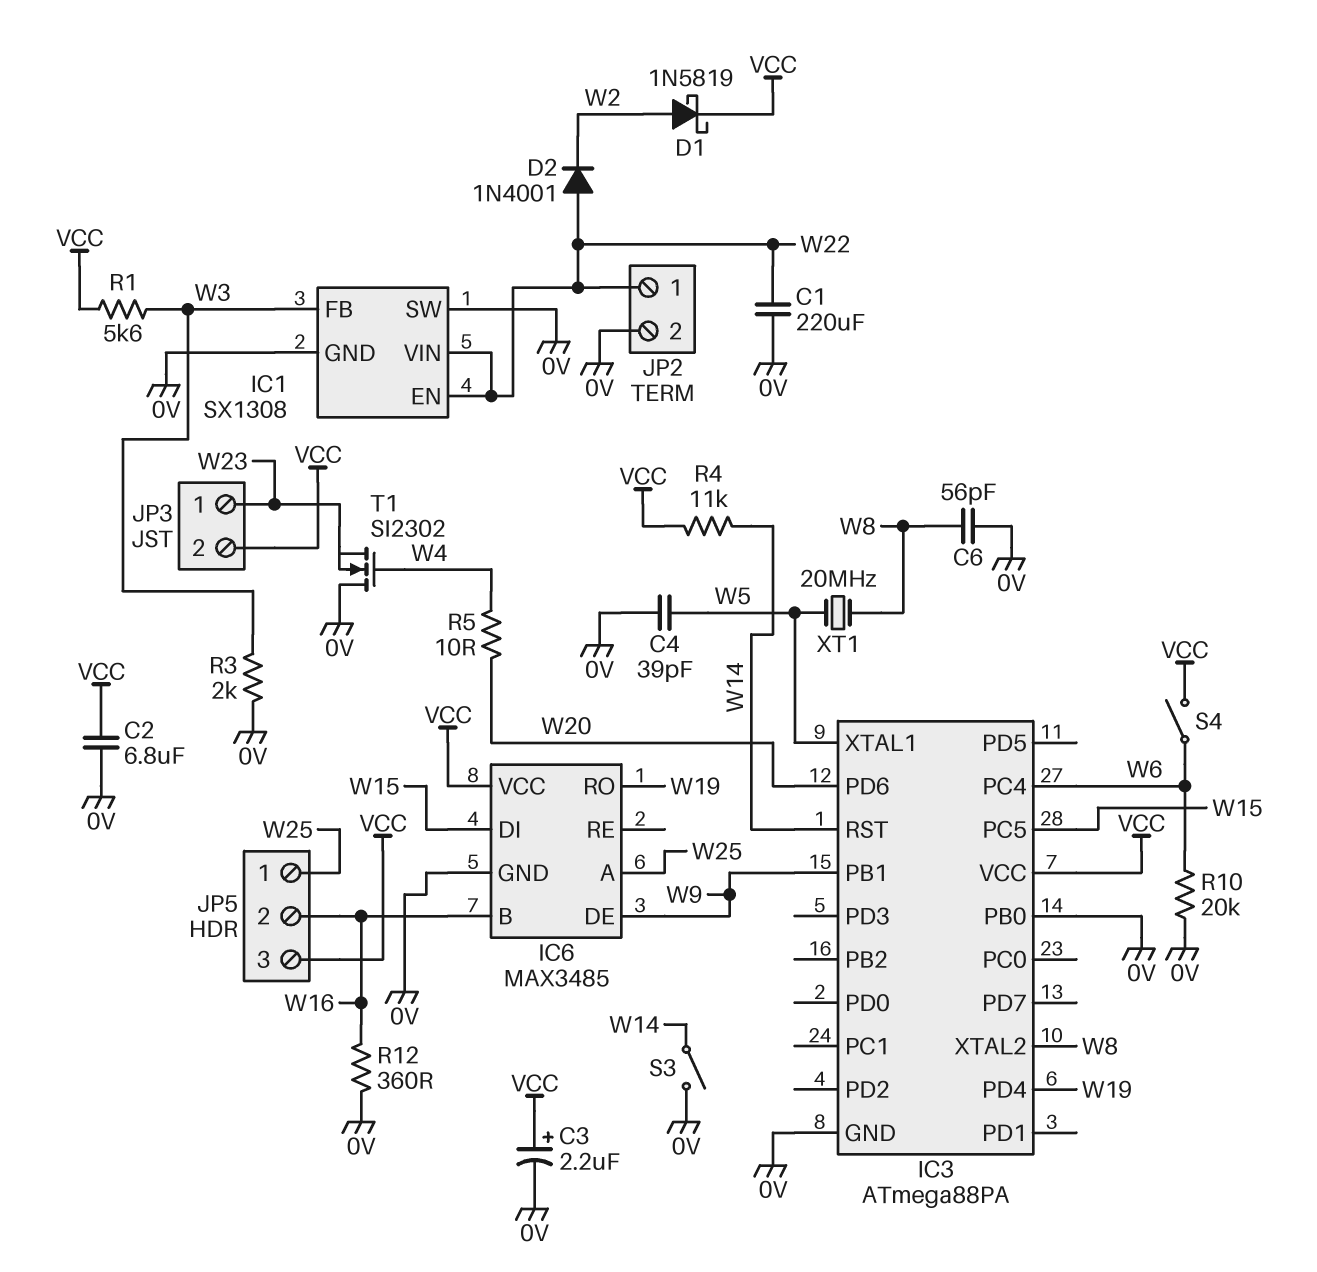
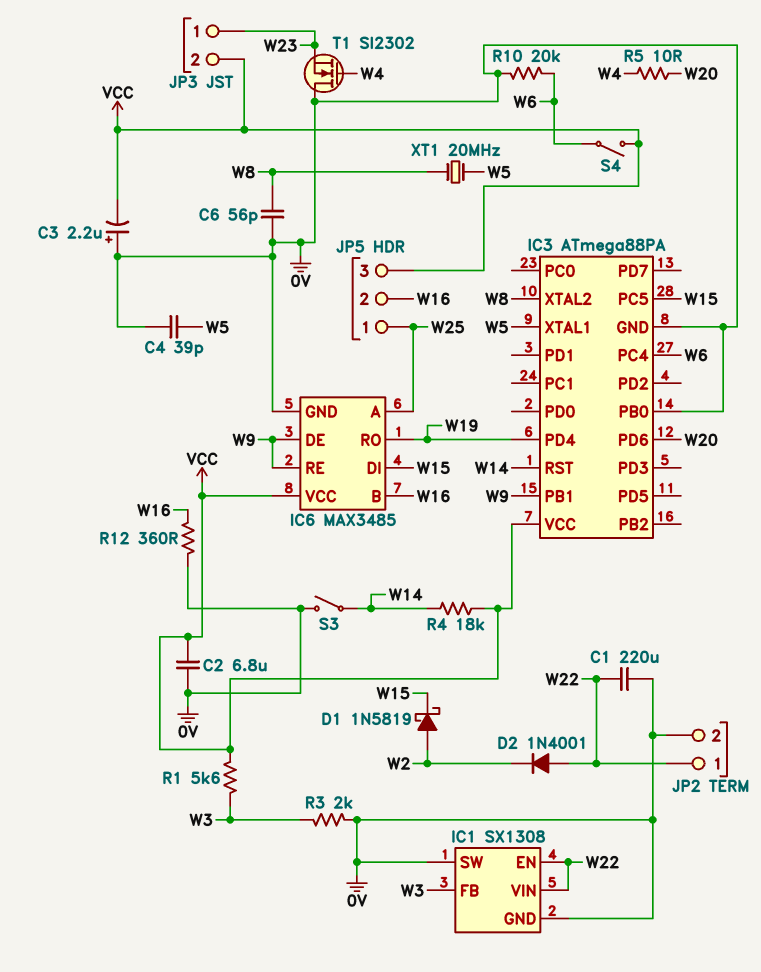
C3: 2.2uF (plus VCC, minus 0V) -> 2.2uF (plus 0V, minus VCC)
D1: schottky 1N5819 (A W2, K VCC) -> schottky 1N5819 (A W2, K W15)
IC6 pin RE: none -> W9
R4: 11k (VCC, W14) -> 18k (VCC, W14)

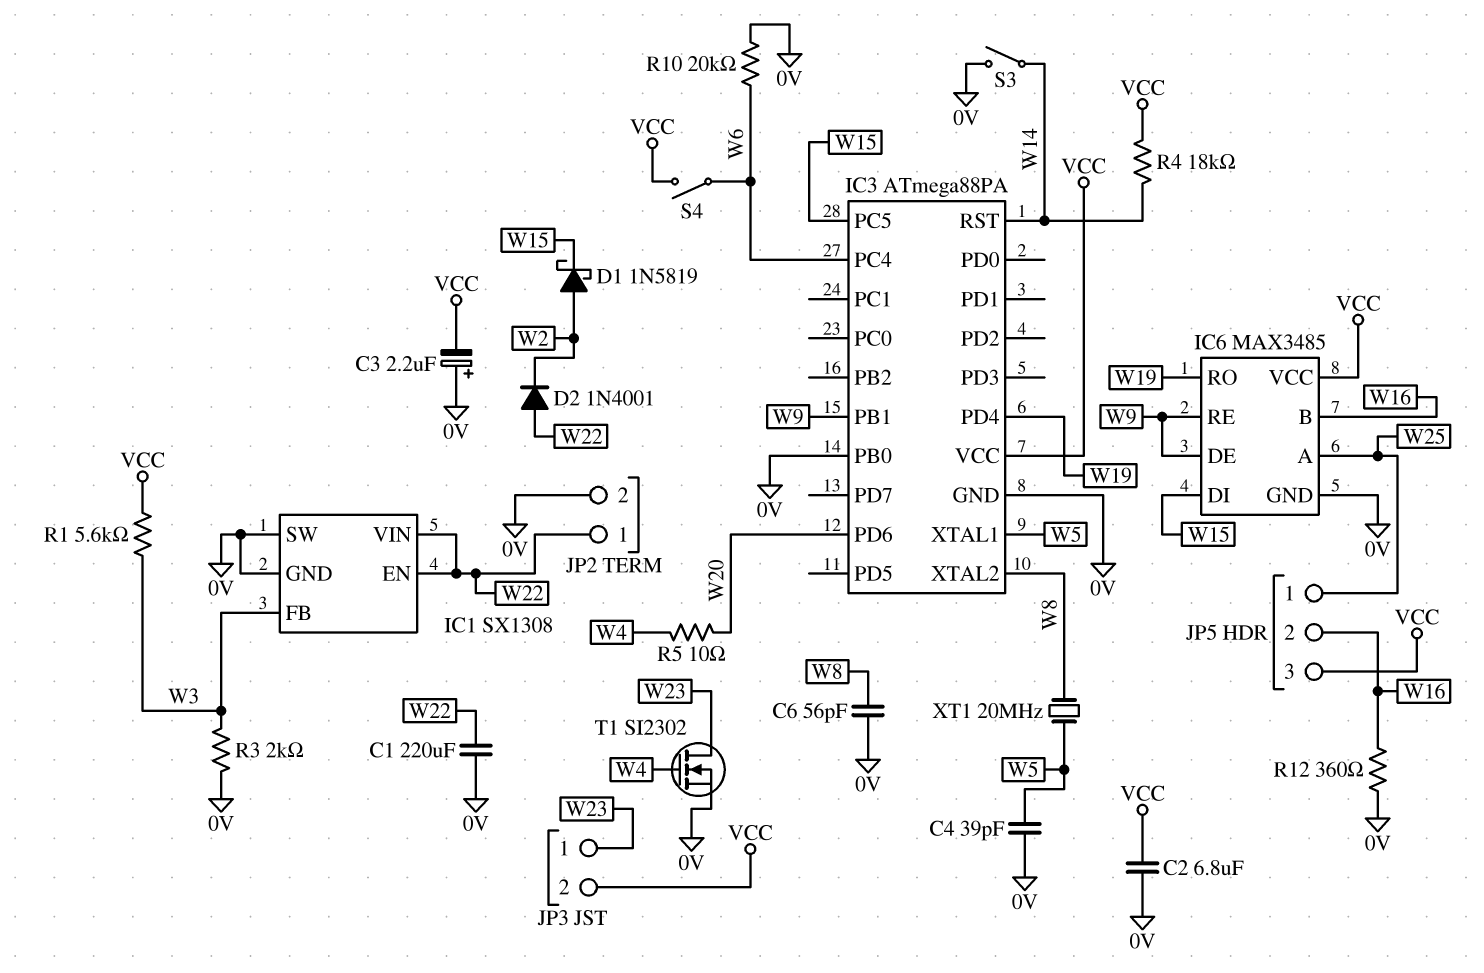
T1: NMOS SI2302 (G W4, D 0V, S W23) -> NMOS SI2302 (G W4, D W23, S 0V)

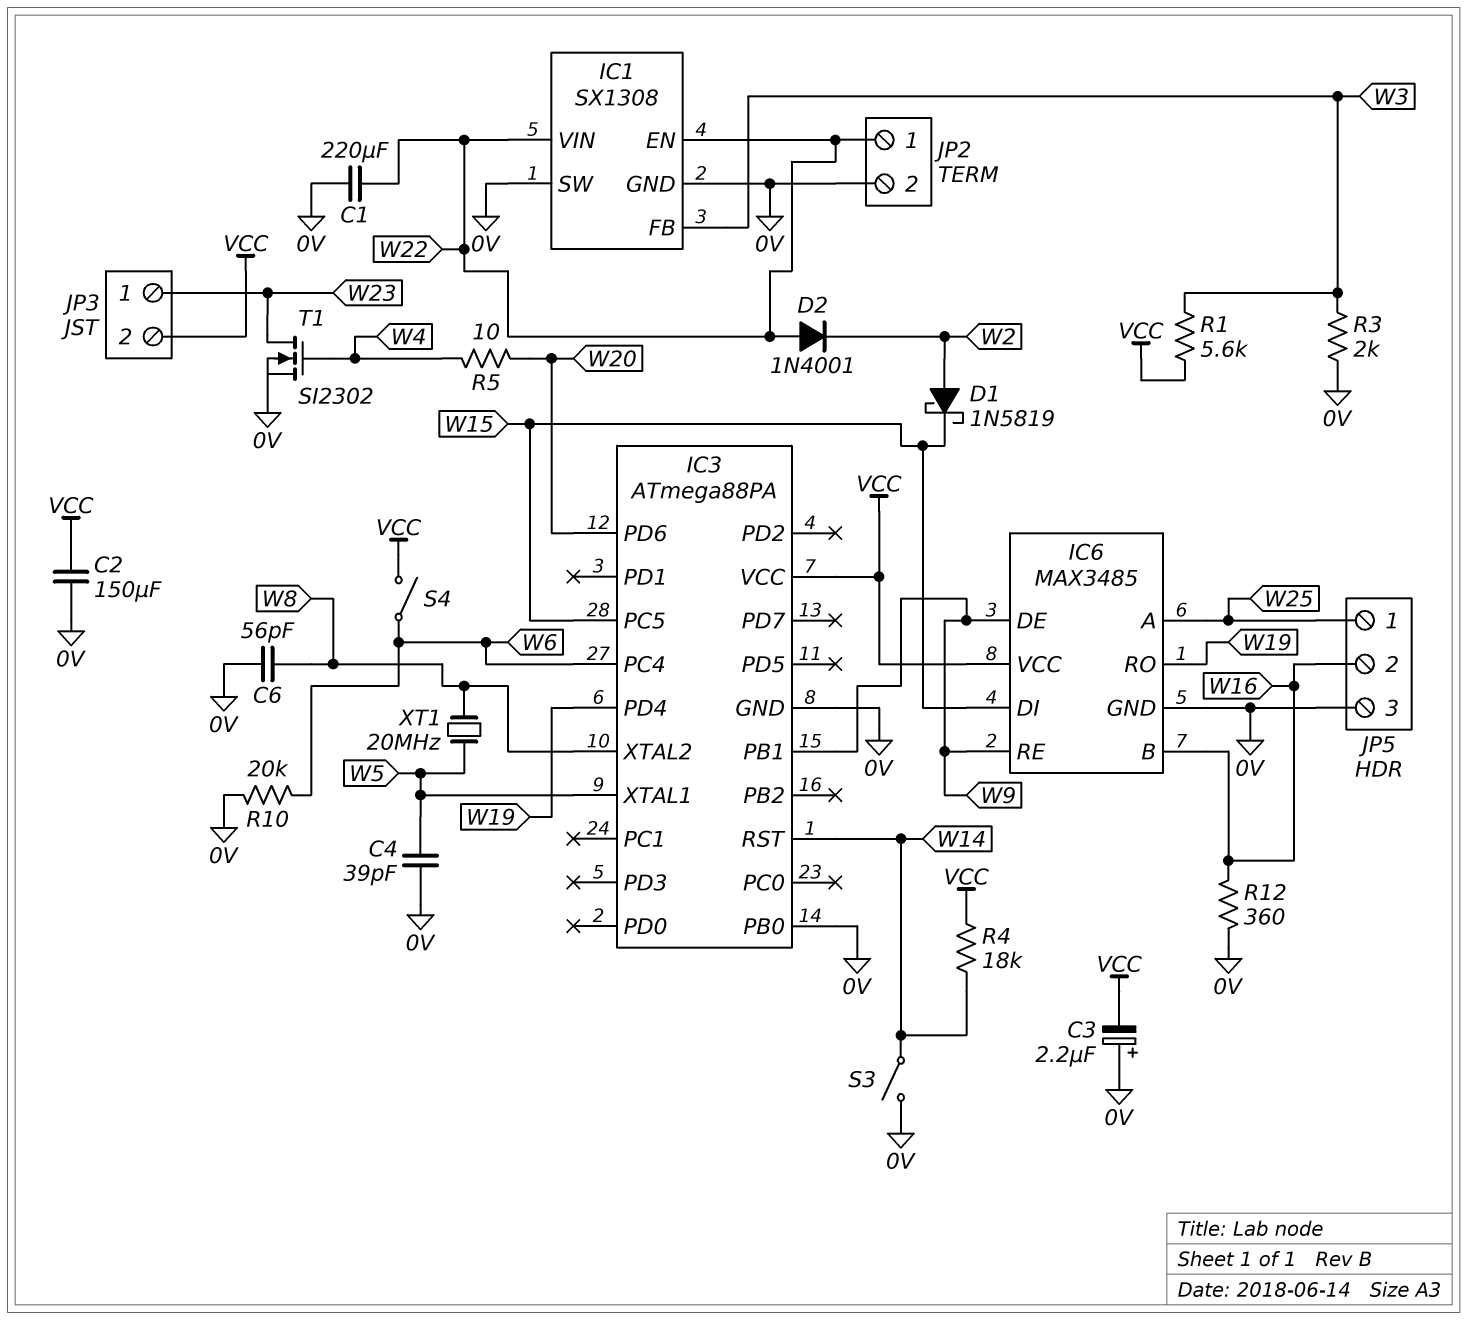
C2: 6.8uF (0V, VCC) -> 150uF (0V, VCC)
JP5 pin 3: VCC -> 0V

